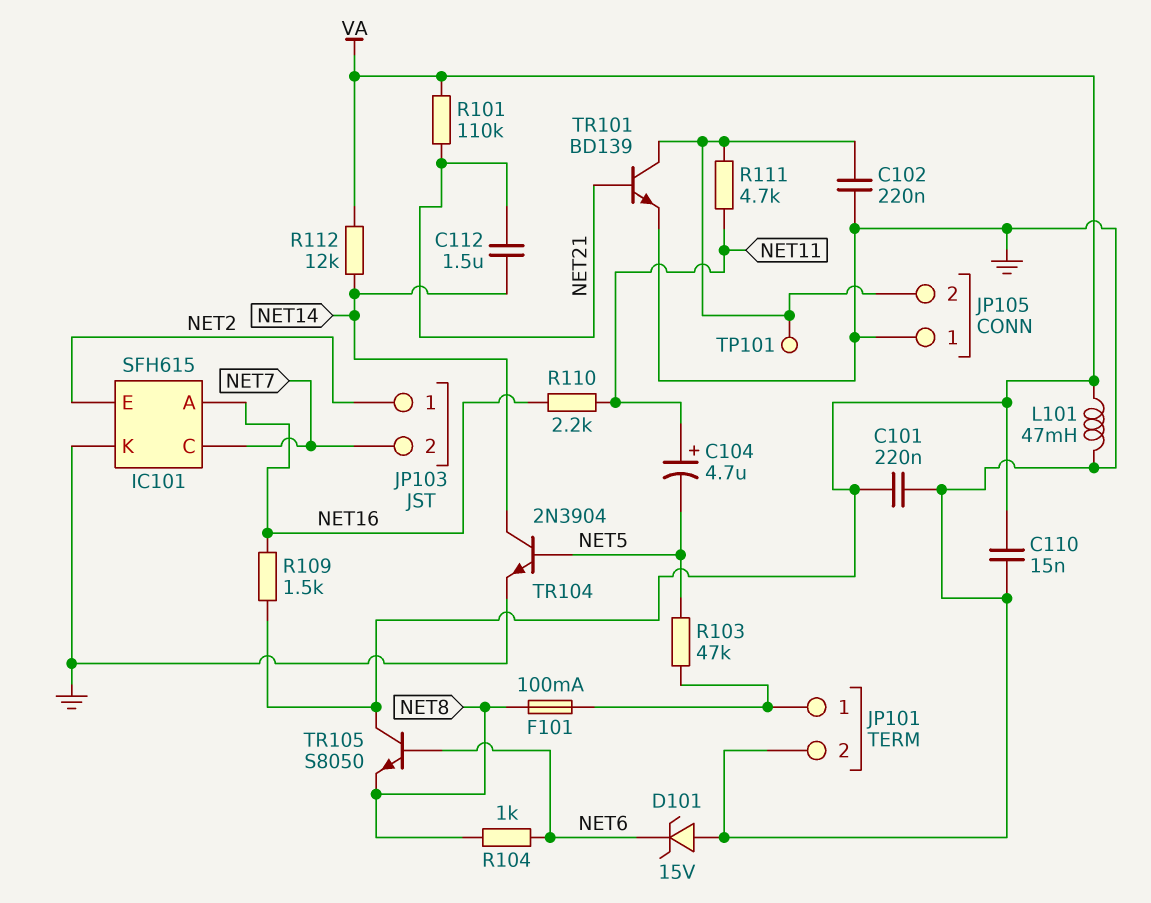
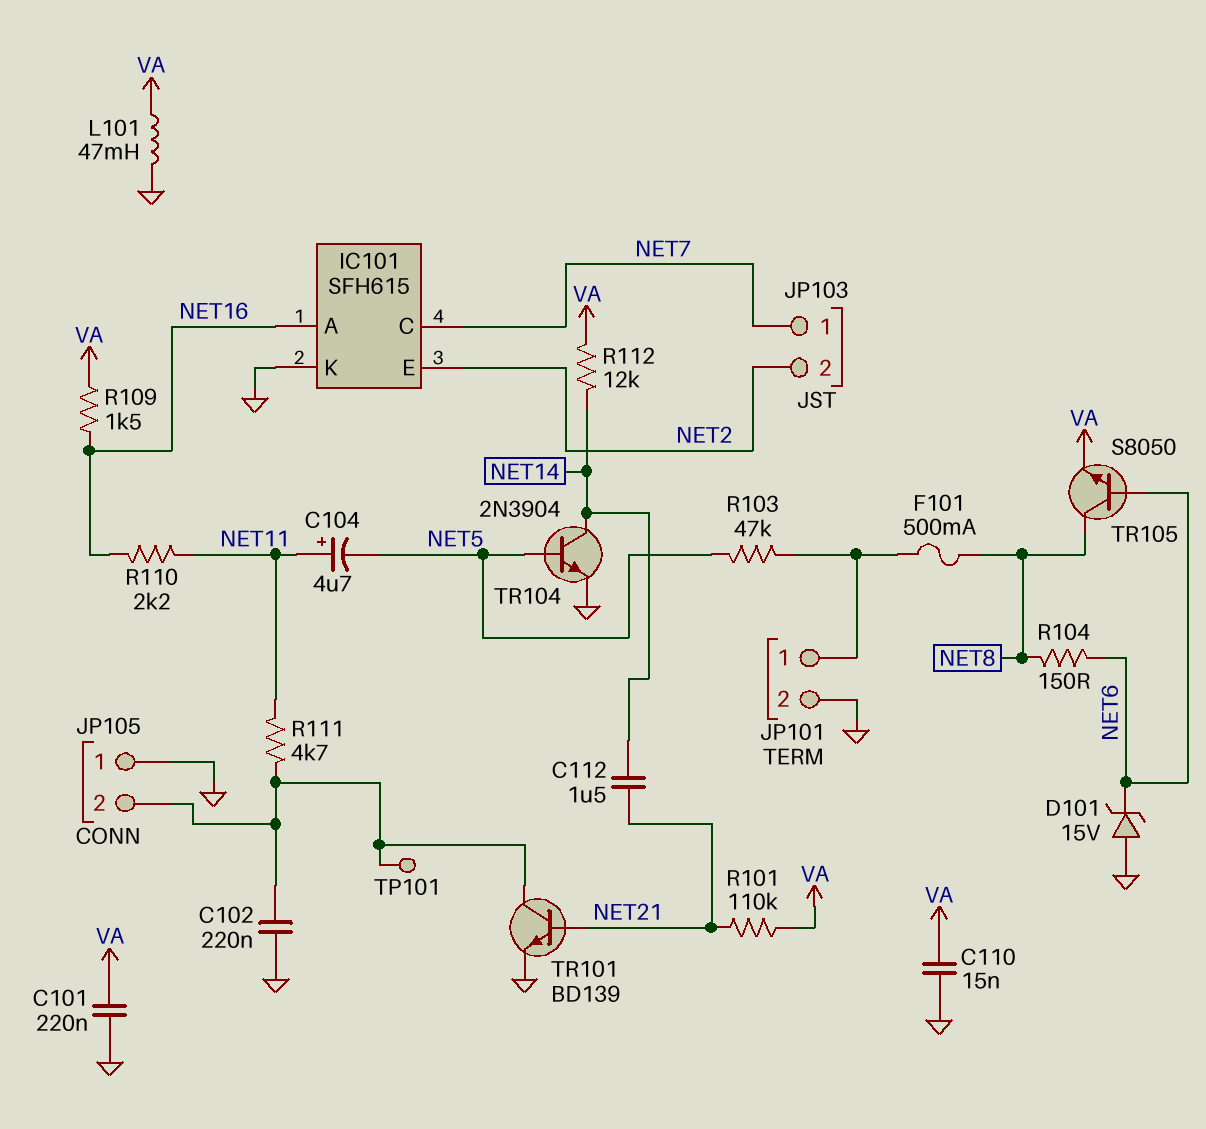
F101: 100mA (JP101/1, NET8) -> 500mA (JP101/1, NET8)
JP103 pin 1: NET2 -> NET7
JP103 pin 2: NET7 -> NET2
R104: 1k (NET6, NET8) -> 150 (NET6, NET8)
TR105: NPN S8050 (B NET6, C VA, E NET8) -> NPN S8050 (B NET6, C NET8, E VA)

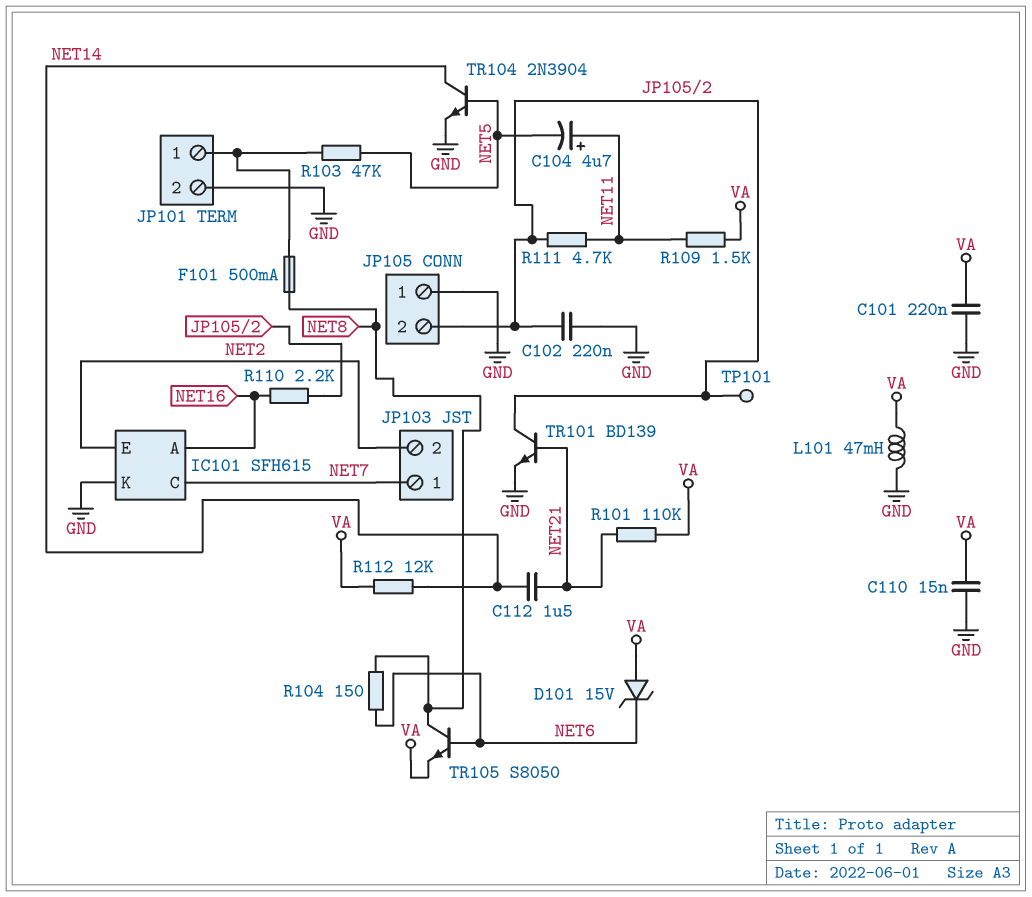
D101: zener 15V (A GND, K NET6) -> zener 15V (A VA, K NET6)
R109: 1.5k (NET16, VA) -> 1.5k (NET11, VA)
R110: 2.2k (NET11, NET16) -> 2.2k (JP105/2, NET16)

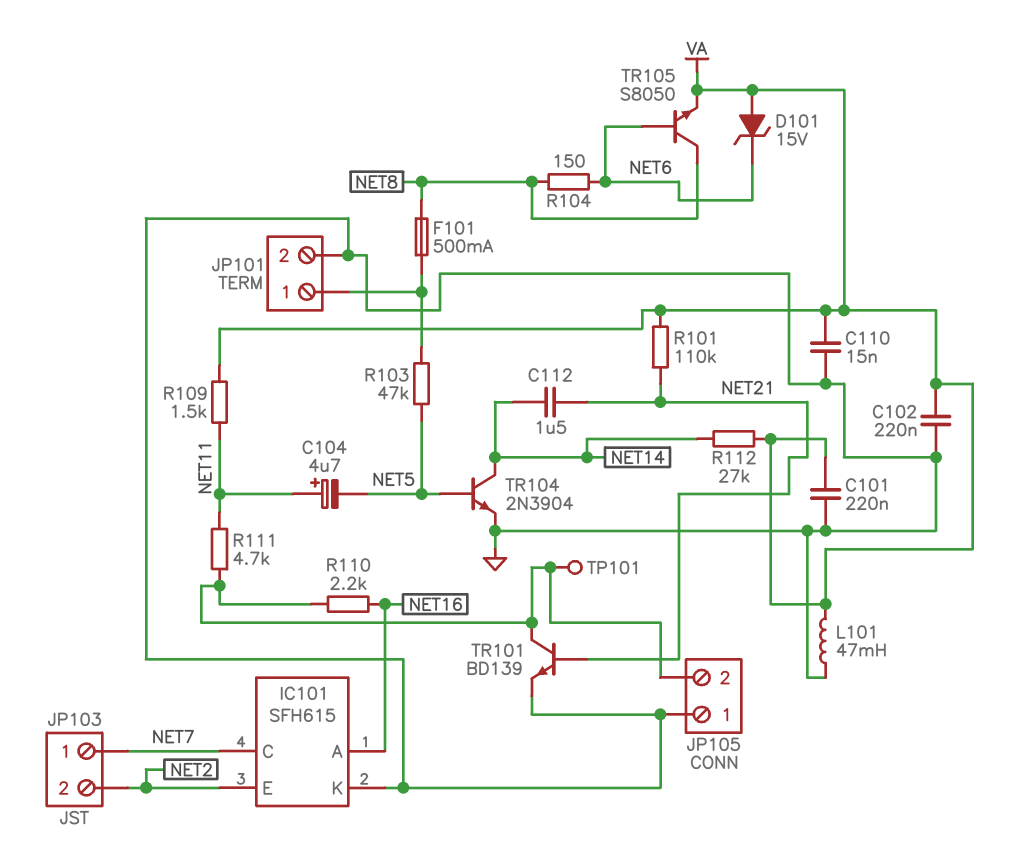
C102: 220nF (GND, JP105/2) -> 220nF (GND, VA)
R112: 12k (NET14, VA) -> 27k (NET14, VA)

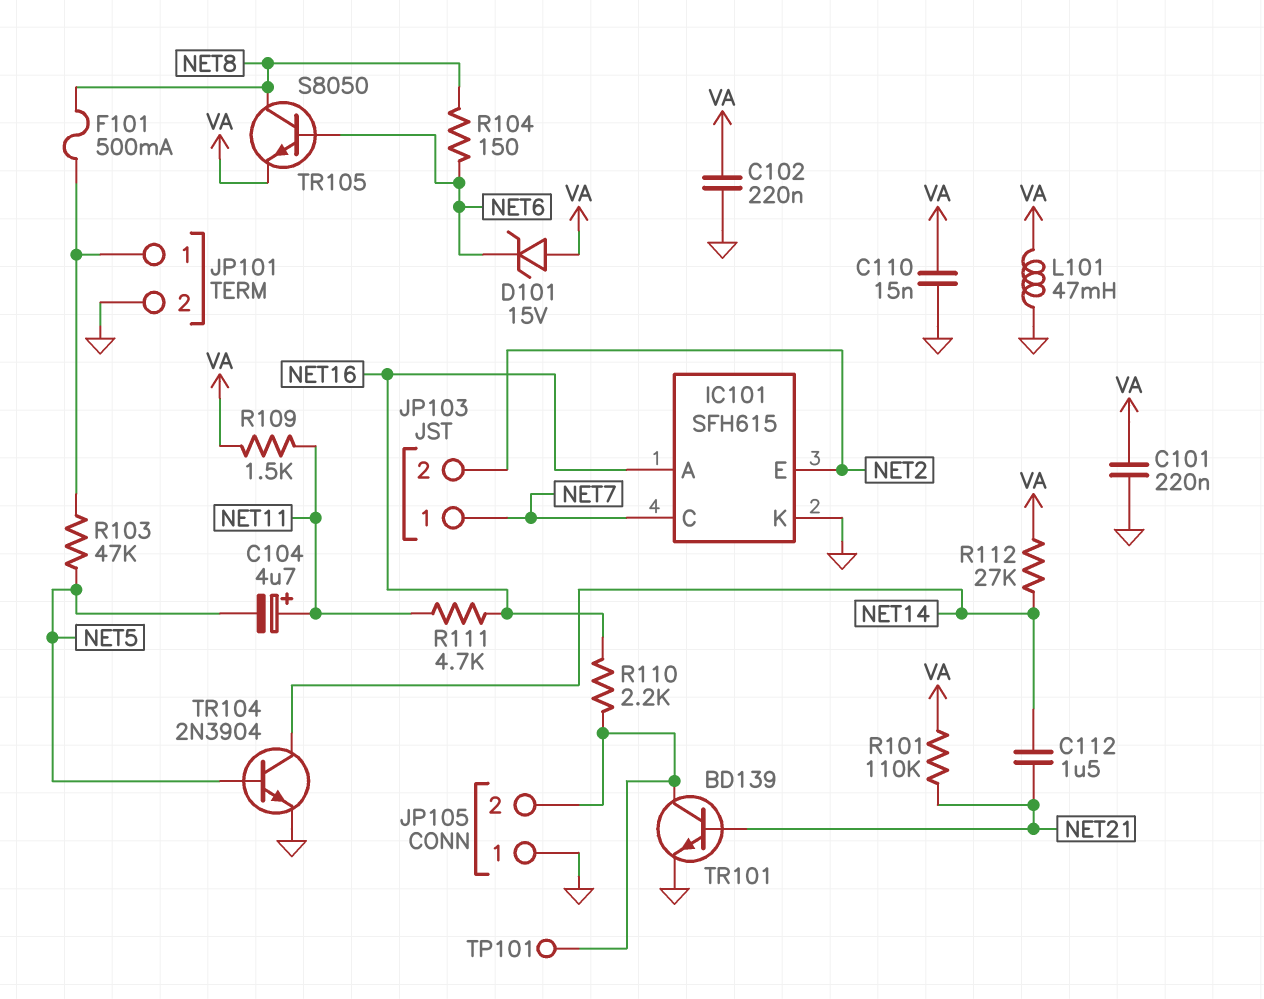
R111: 4.7k (JP105/2, NET11) -> 4.7k (NET11, NET16)

